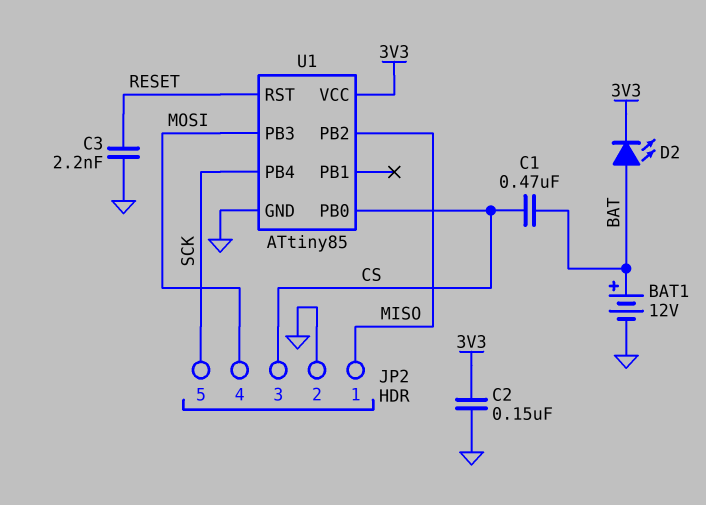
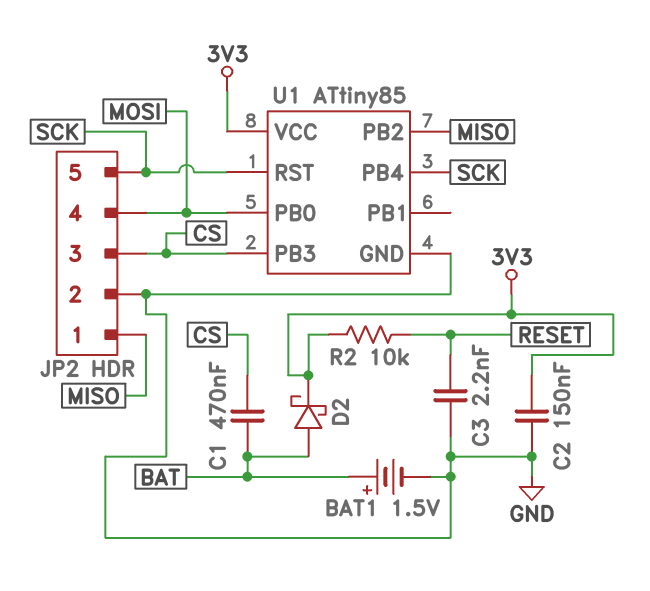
BAT1: 12V (plus BAT, minus GND) -> 1.5V (plus BAT, minus GND)
D2: LED (A BAT, K 3V3) -> schottky (A BAT, K 3V3)
R2: none -> 10k (3V3, RESET)
U1 pin PB0: CS -> MOSI
U1 pin PB3: MOSI -> CS
U1 pin RST: RESET -> SCK

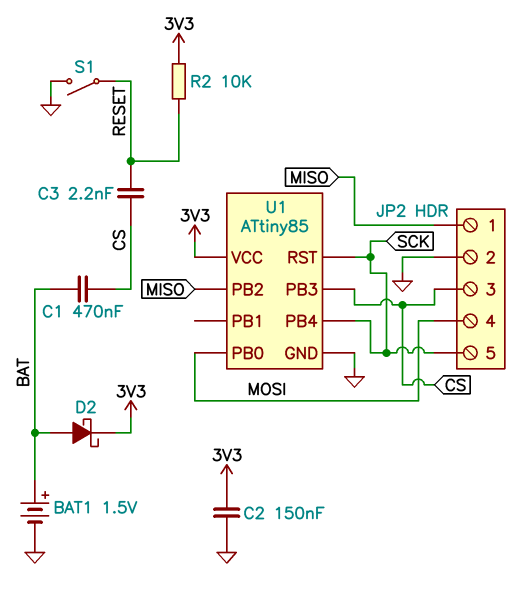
C3: 2.2nF (GND, RESET) -> 2.2nF (CS, RESET)
S1: none -> switch (GND, RESET)

